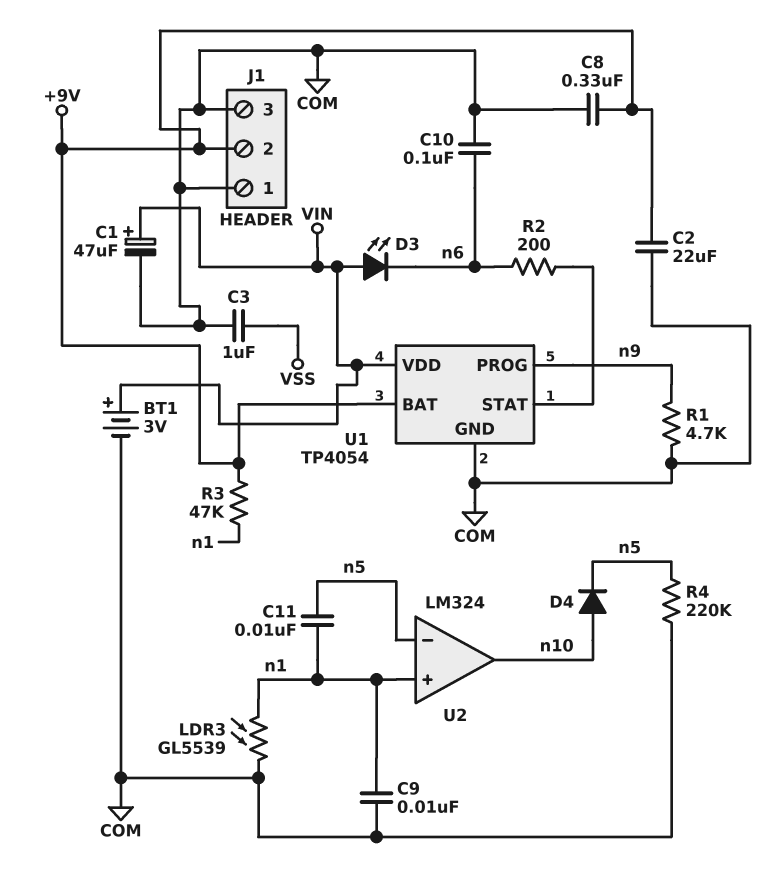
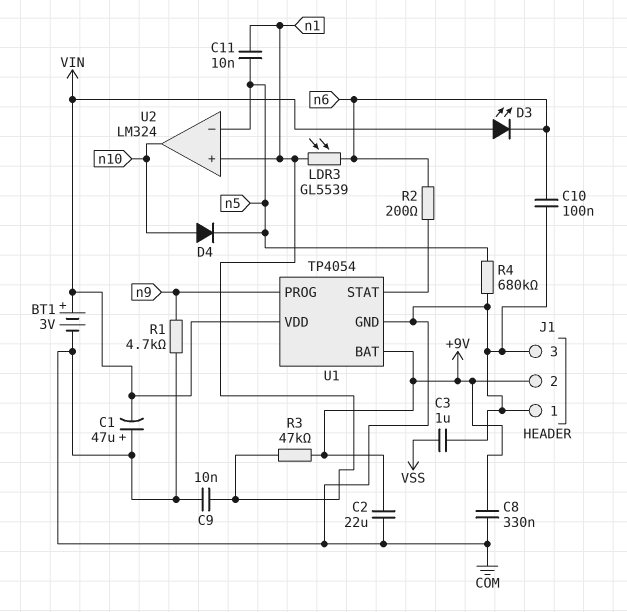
C1: 47uF (plus VIN, minus COM) -> 47uF (plus COM, minus VIN)
LDR3: GL5539 (COM, n1) -> GL5539 (n1, n6)
R4: 220k (COM, n5) -> 680k (COM, n5)

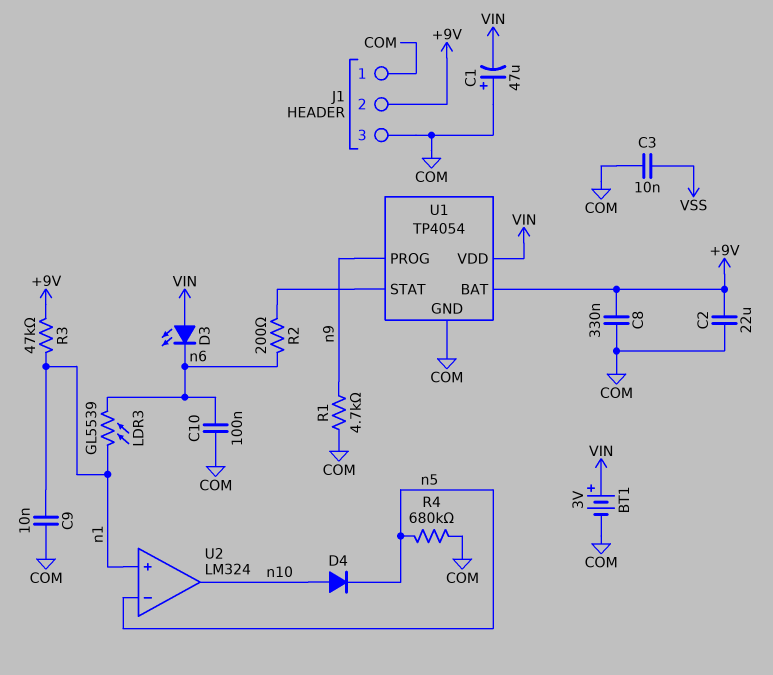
C3: 1uF (COM, VSS) -> 10nF (COM, VSS)
C11: 10nF (n1, n5) -> none

